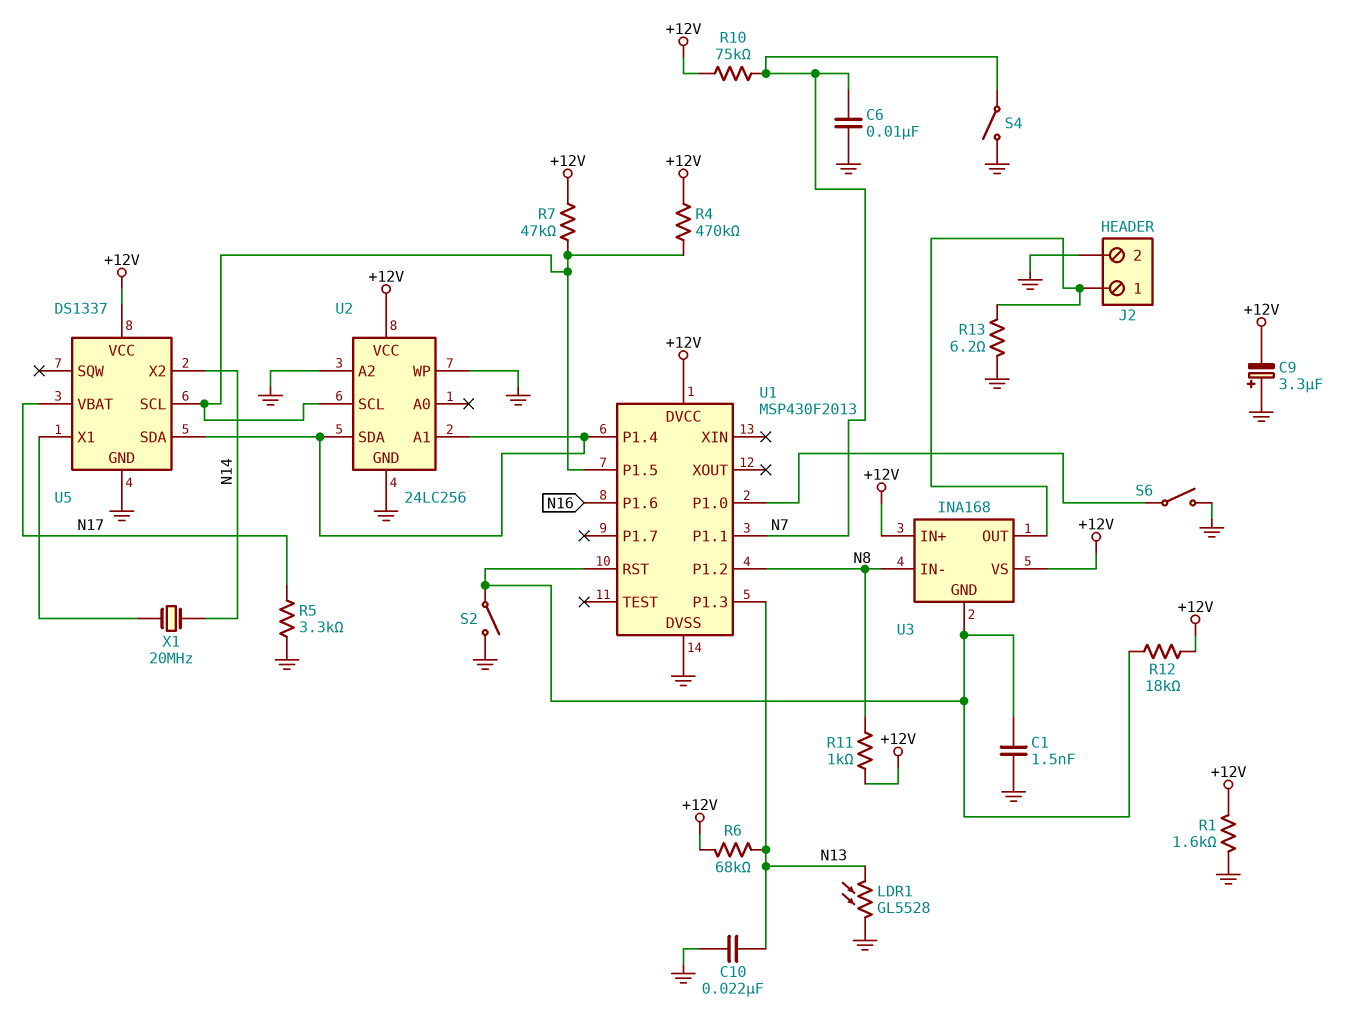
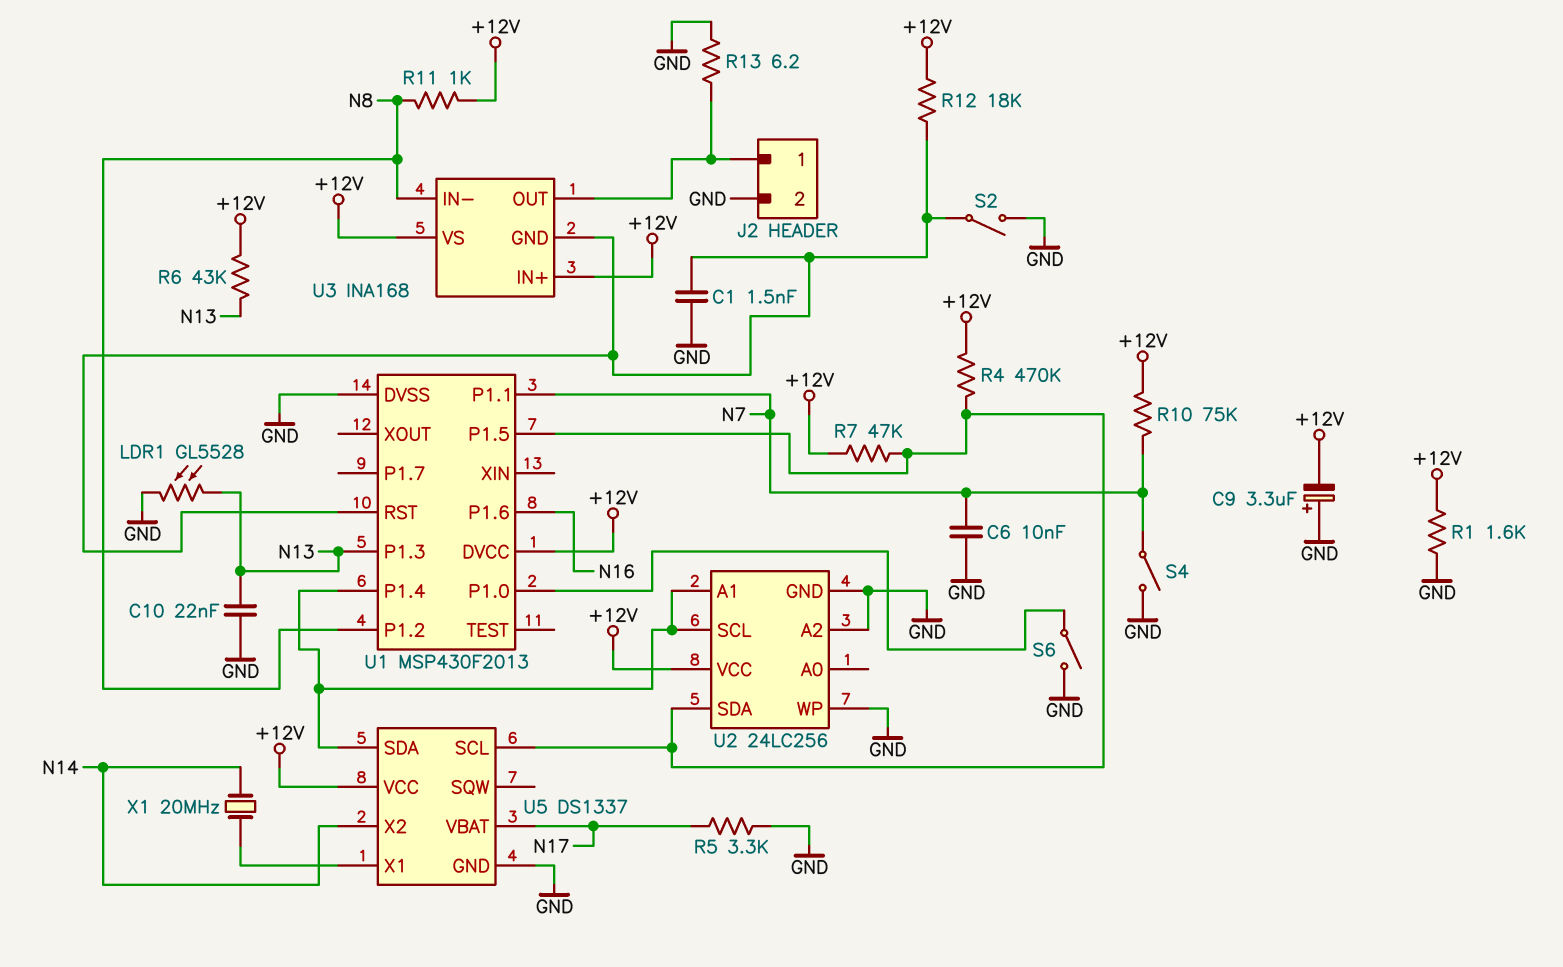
R6: 68k (+12V, N13) -> 43k (+12V, N13)
U2 pin SCL: U1/P1.5 -> U1/P1.4
U2 pin SDA: U1/P1.4 -> U1/P1.5

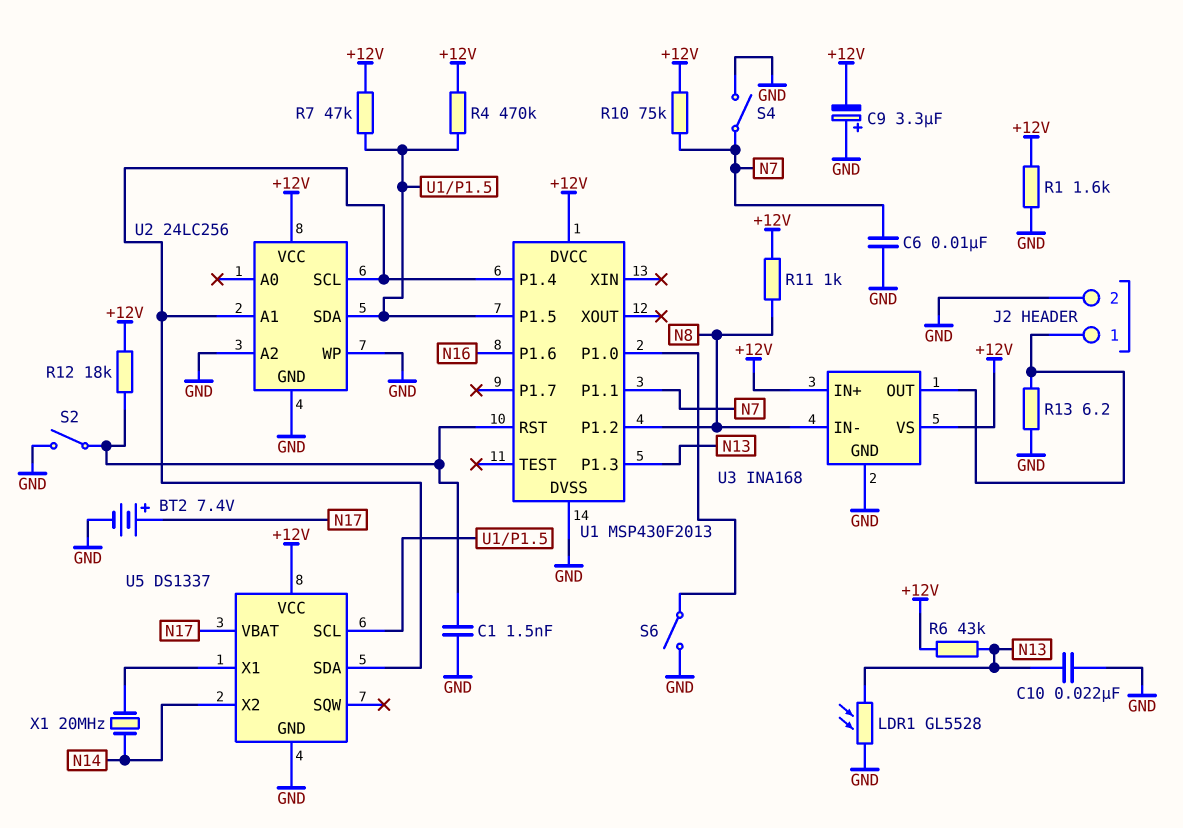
BT2: none -> 7.4V (plus N17, minus GND)
R5: 3.3k (GND, N17) -> none
U3 pin GND: U1/RST -> GND

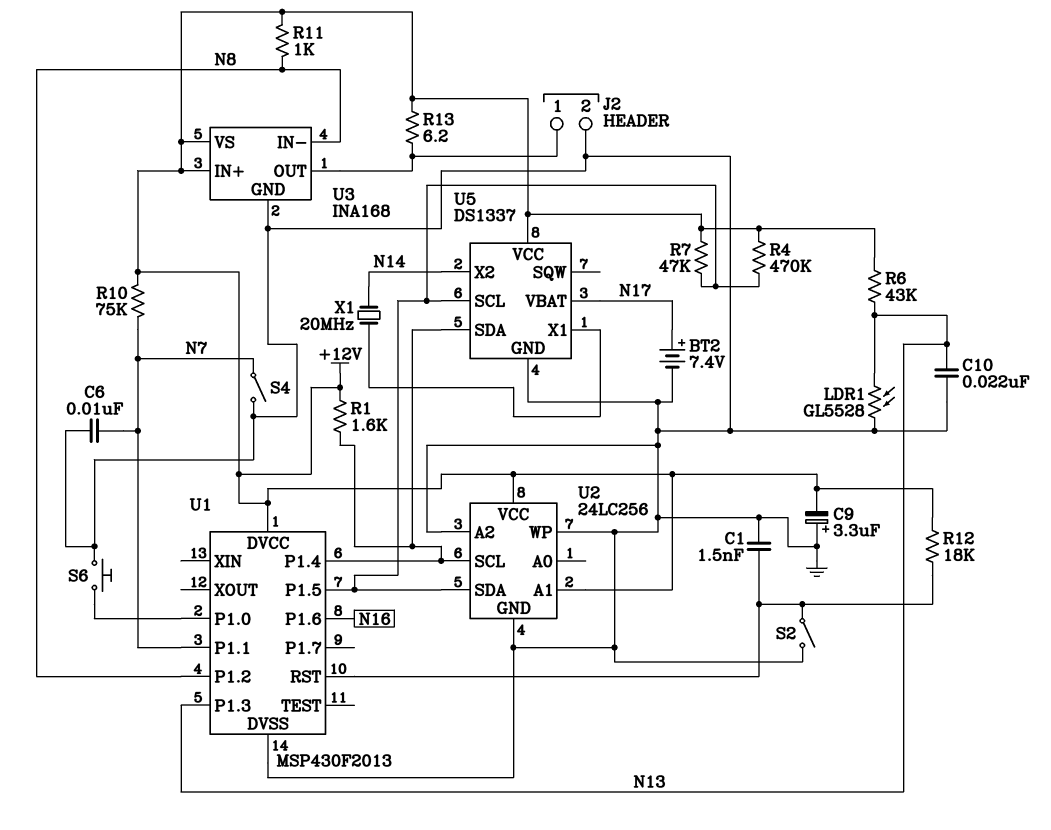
R1: 1.6k (+12V, GND) -> 1.6k (+12V, U1/P1.4)
R13: 6.2 (GND, J2/1) -> 6.2 (+12V, J2/1)
S6: switch (GND, U1/P1.0) -> button (GND, U1/P1.0)
U2 pin A1: U1/P1.4 -> +12V

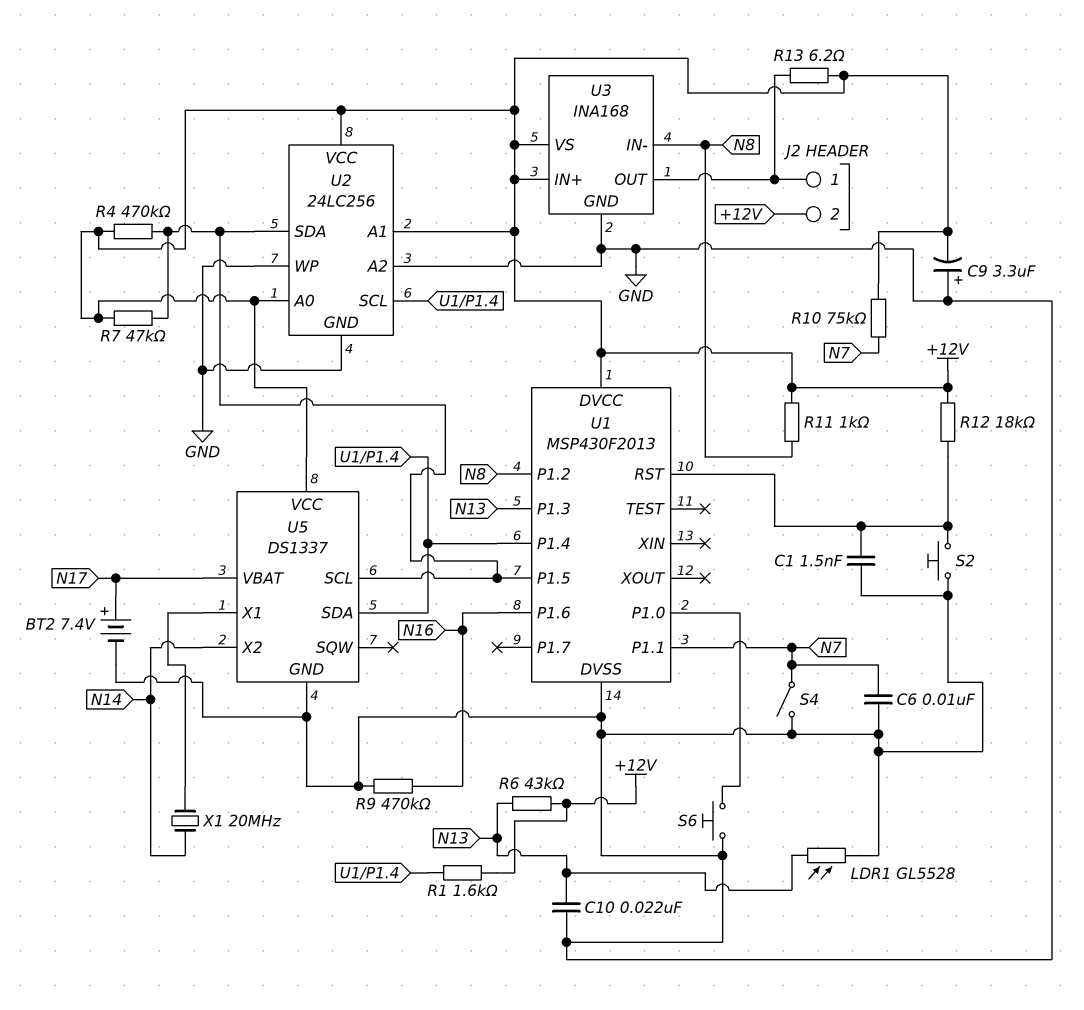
J2 pin 2: GND -> +12V
R9: none -> 470k (GND, N16)
S2: switch (GND, U1/RST) -> button (GND, U1/RST)
U2 pin A0: none -> +12V

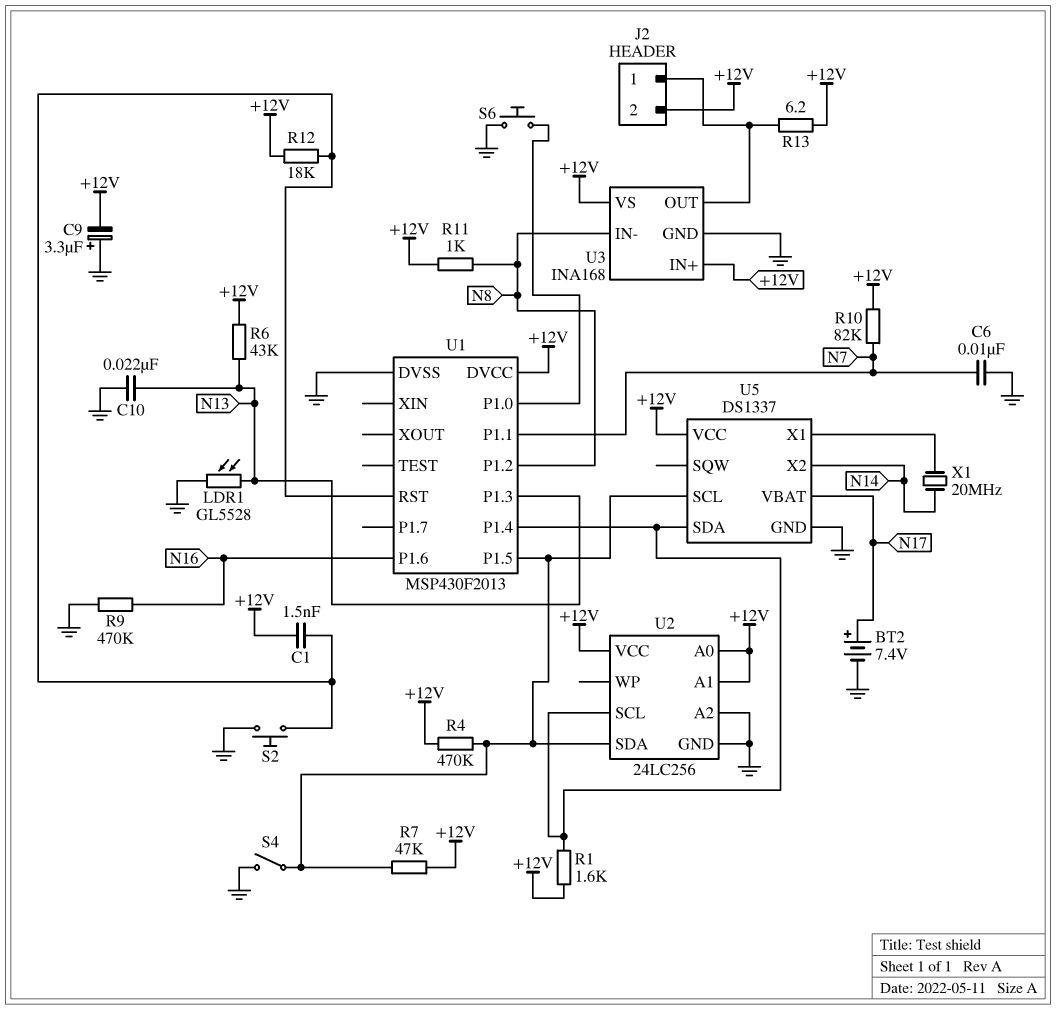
C1: 1.5nF (GND, U1/RST) -> 1.5nF (+12V, U1/RST)
R10: 75k (+12V, N7) -> 82k (+12V, N7)
S4: switch (GND, N7) -> switch (GND, U1/P1.5)
U2 pin WP: GND -> none

